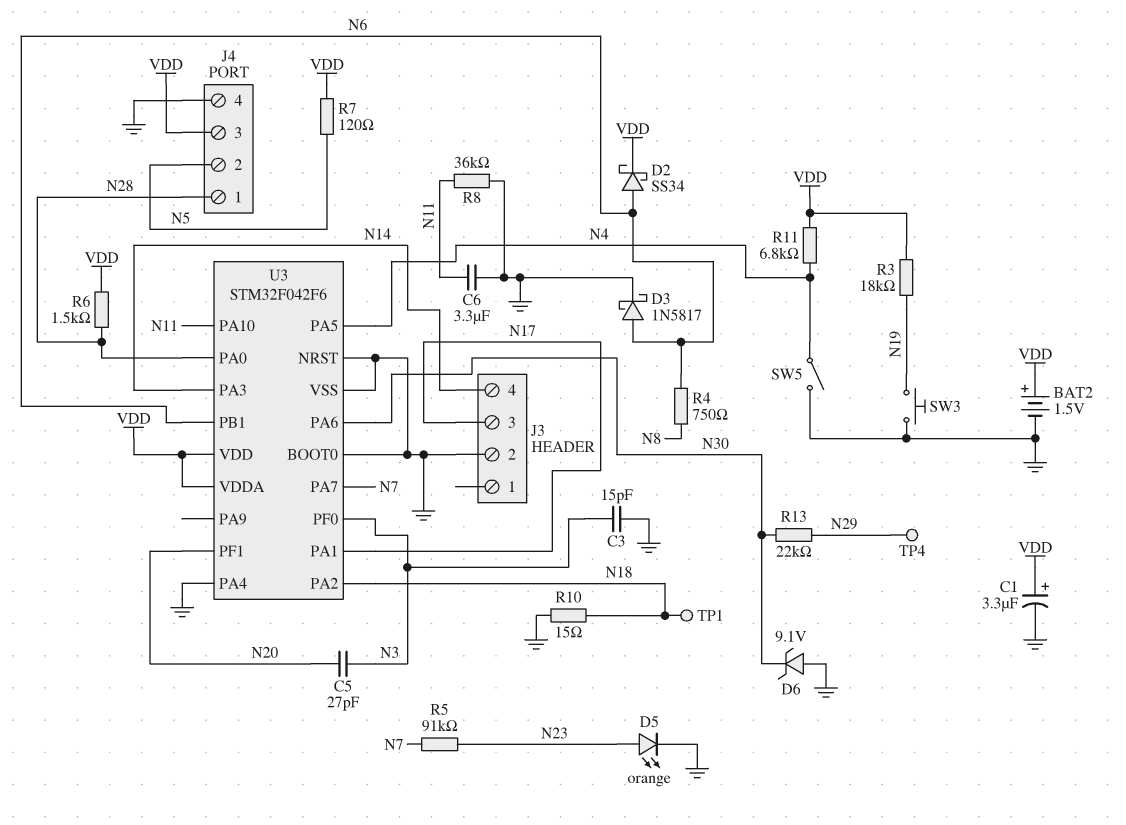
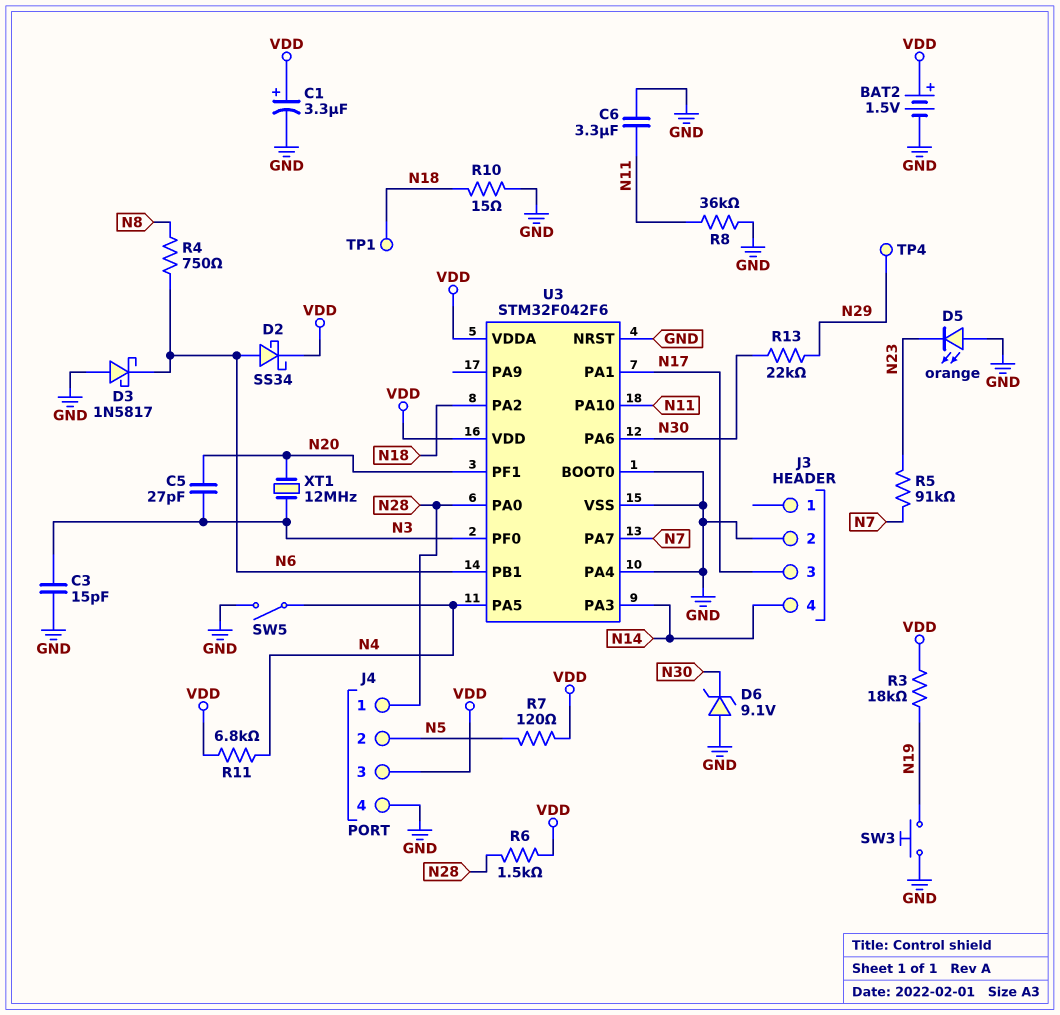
D3: schottky 1N5817 (A N6, K GND) -> schottky 1N5817 (A GND, K N6)
D5: LED orange (A N23, K GND) -> LED orange (A GND, K N23)
XT1: none -> 12MHz (N3, N20)

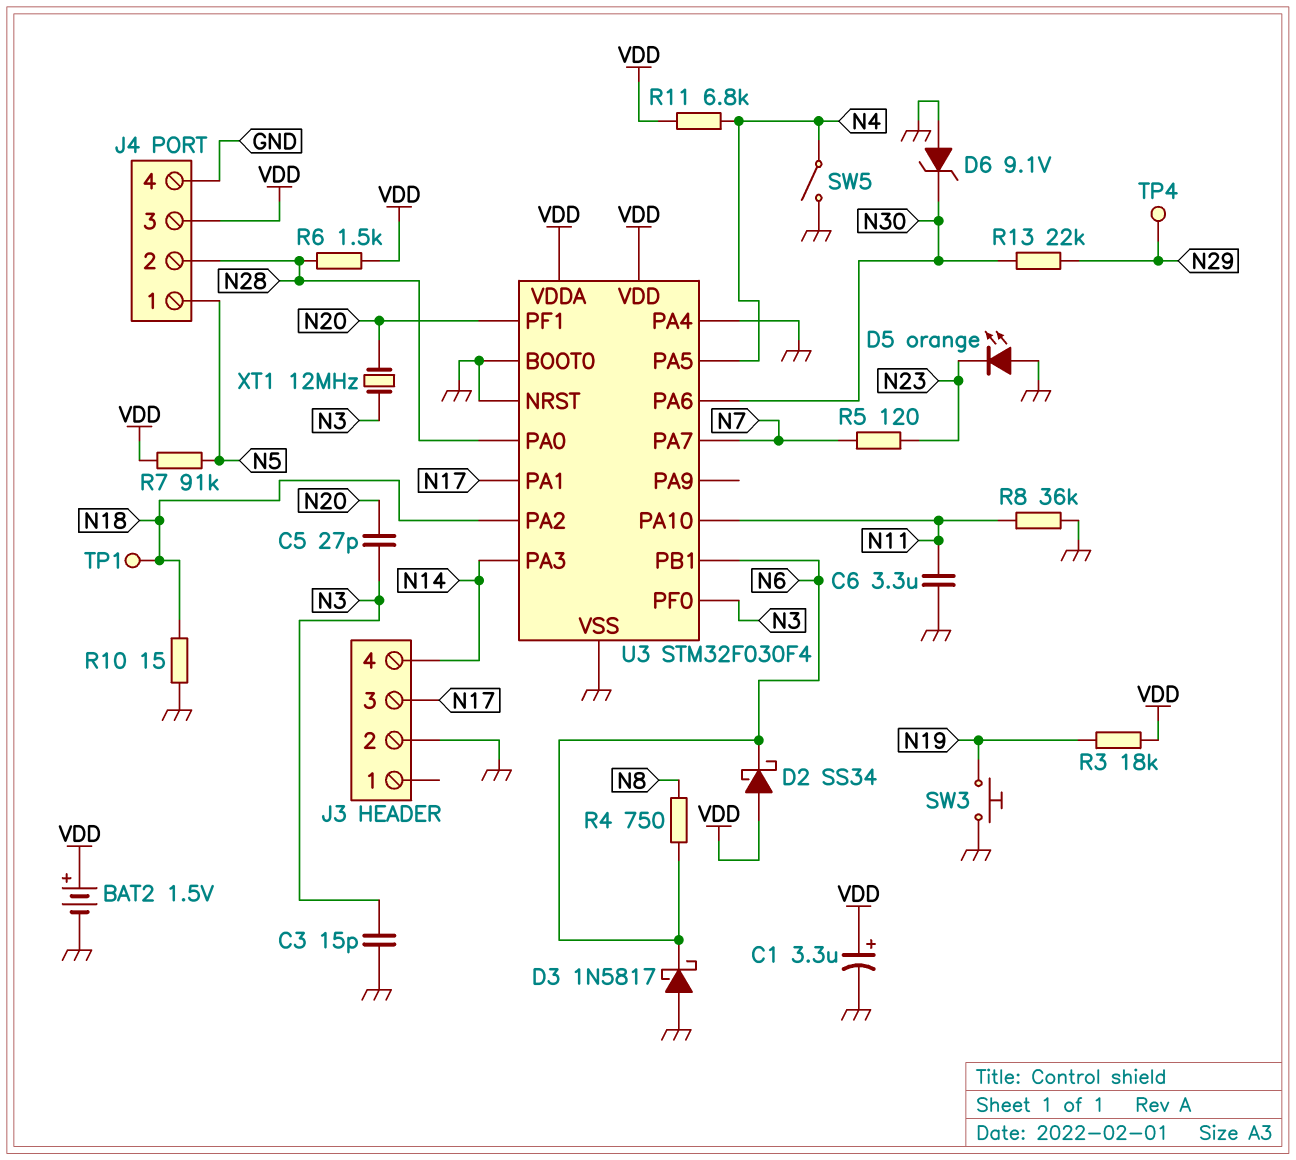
D2: schottky SS34 (A N6, K VDD) -> schottky SS34 (A VDD, K N6)
J4 pin 1: N28 -> N5
J4 pin 2: N5 -> N28
R5: 91k (N7, N23) -> 120 (N7, N23)
R7: 120 (N5, VDD) -> 91k (N5, VDD)
U3: STM32F042F6 -> STM32F030F4

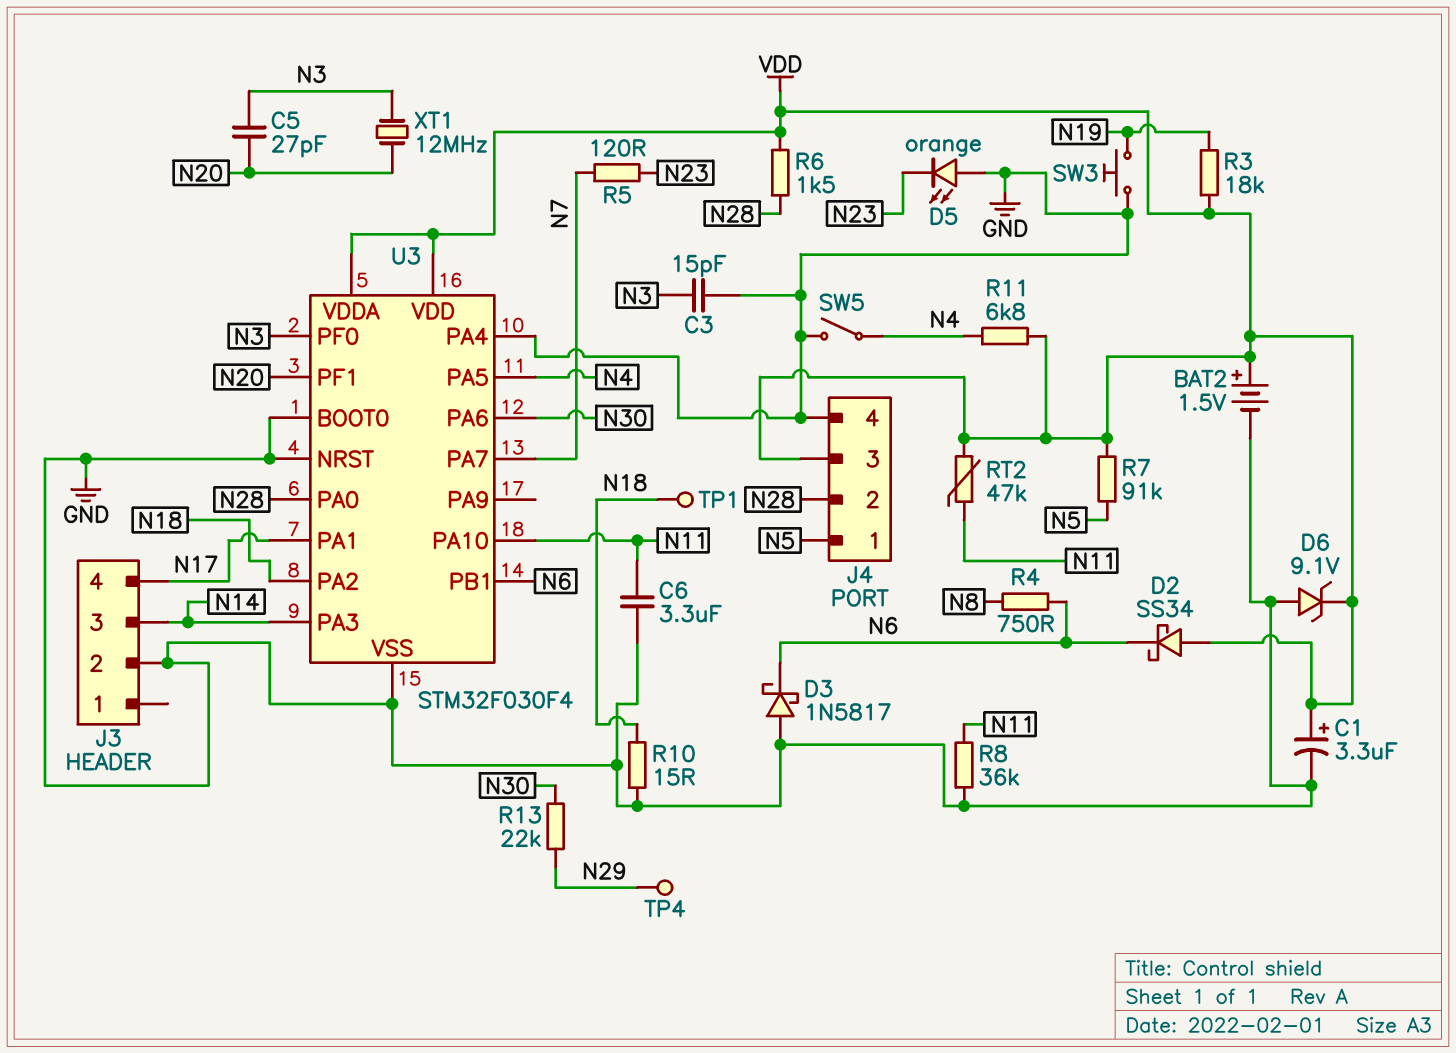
D6: zener 9.1V (A GND, K N30) -> zener 9.1V (A GND, K VDD)
J3 pin 3: N17 -> N14
J3 pin 4: N14 -> N17
RT2: none -> 47k (N11, VDD)

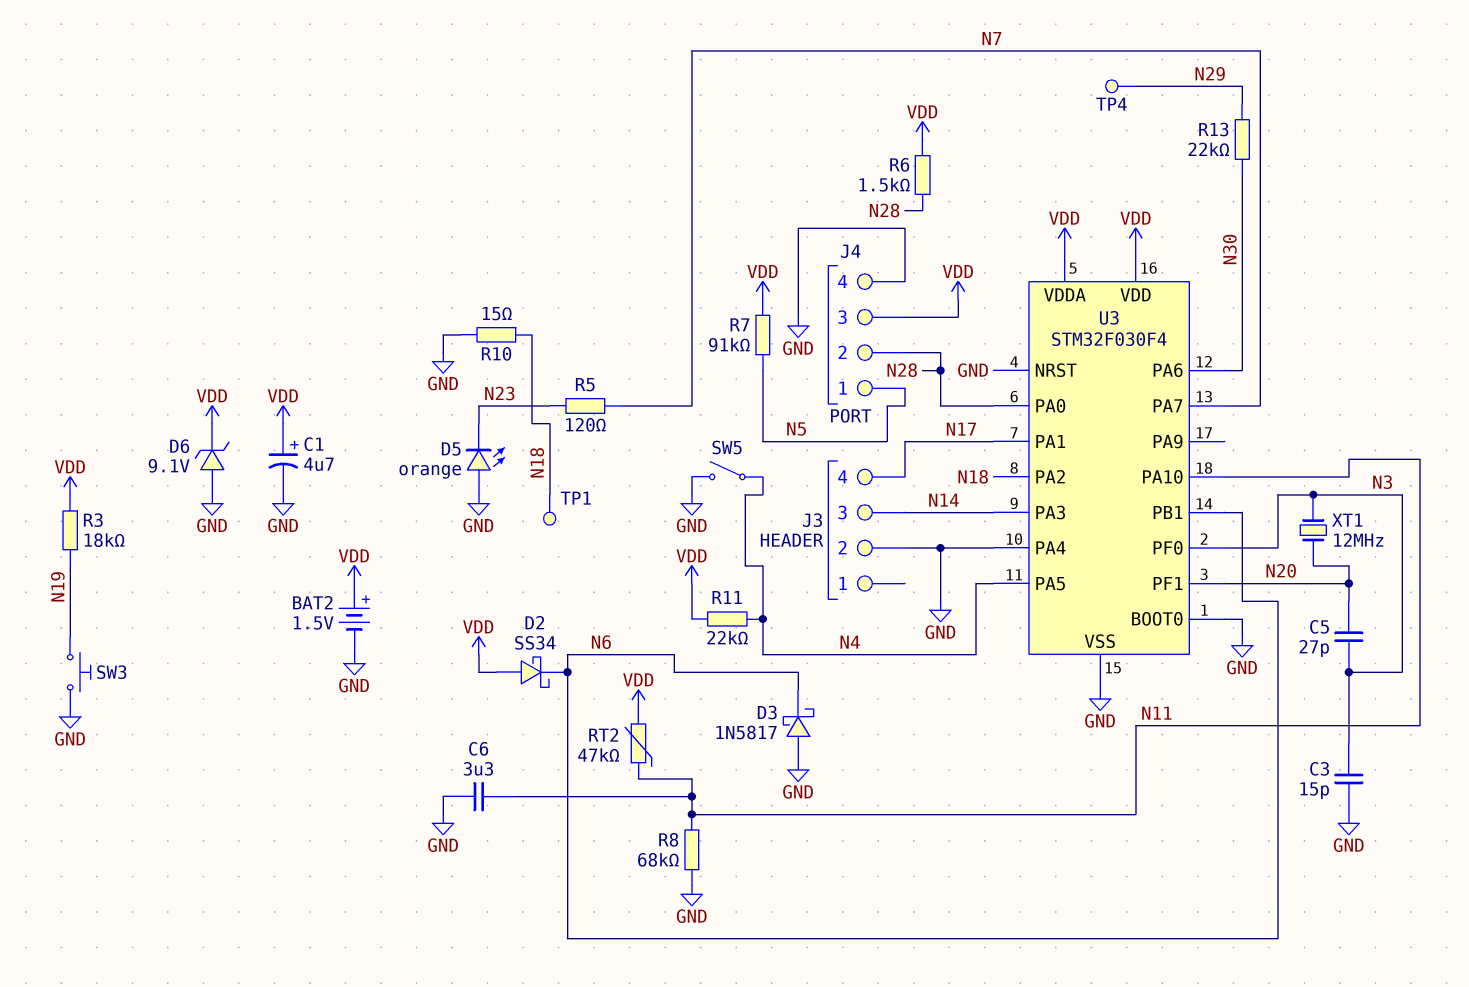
C1: 3.3uF (plus VDD, minus GND) -> 4.7uF (plus VDD, minus GND)
R4: 750 (N6, N8) -> none
R8: 36k (GND, N11) -> 68k (GND, N11)
R11: 6.8k (N4, VDD) -> 22k (N4, VDD)

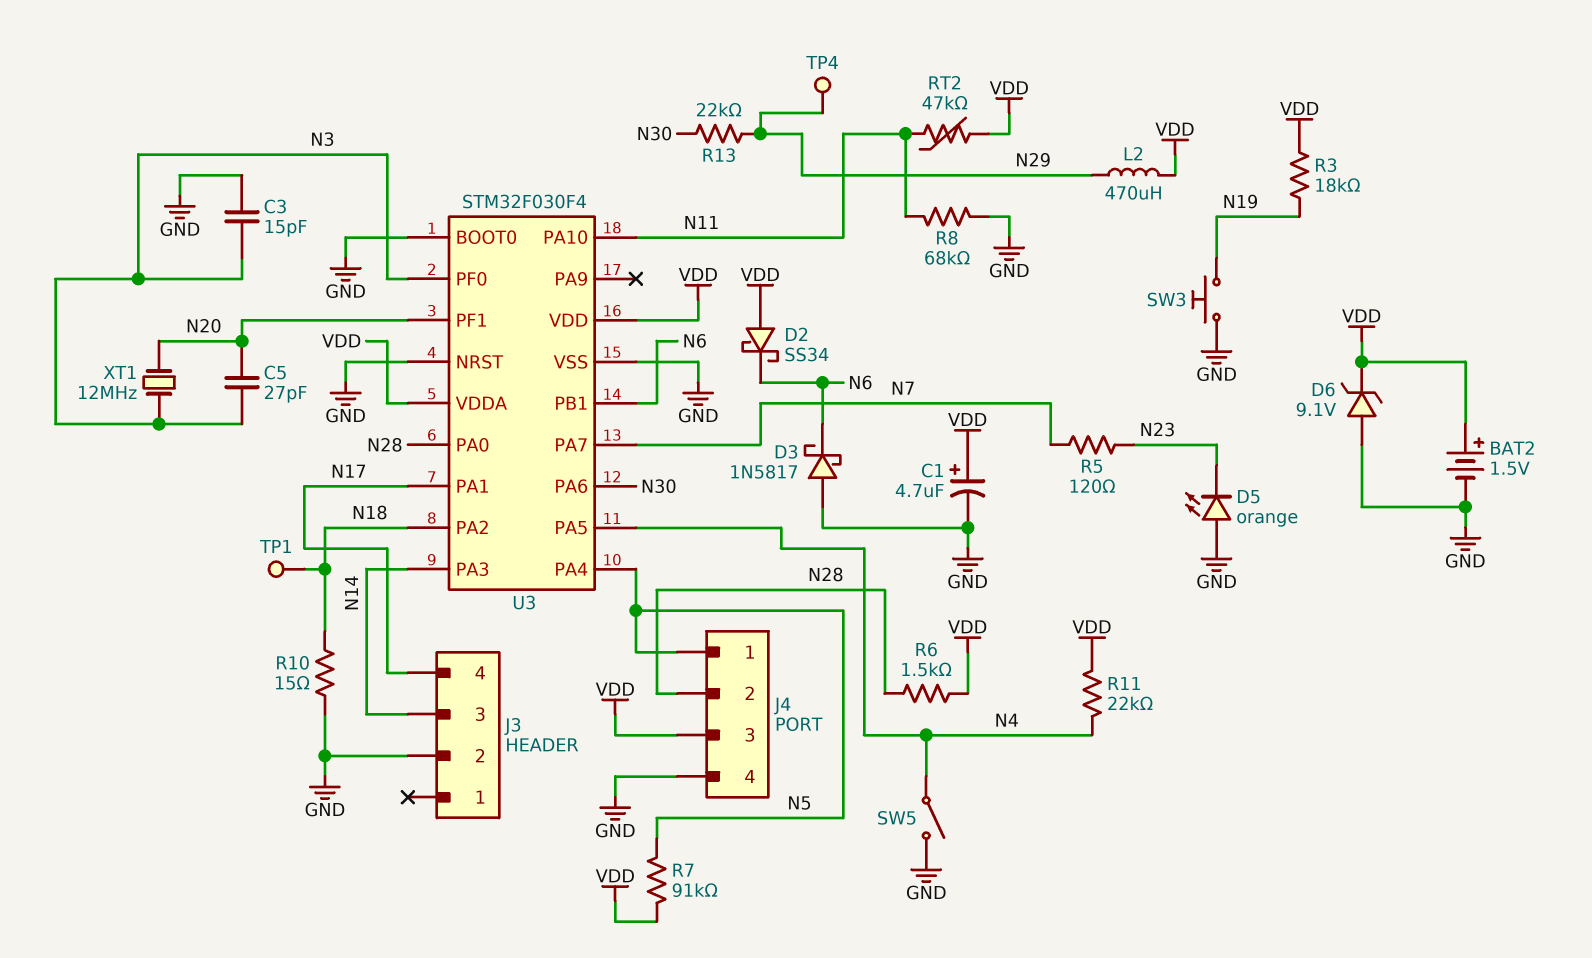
C6: 3.3uF (GND, N11) -> none
L2: none -> 470uH (N29, VDD)
U3 pin PA4: GND -> N5

